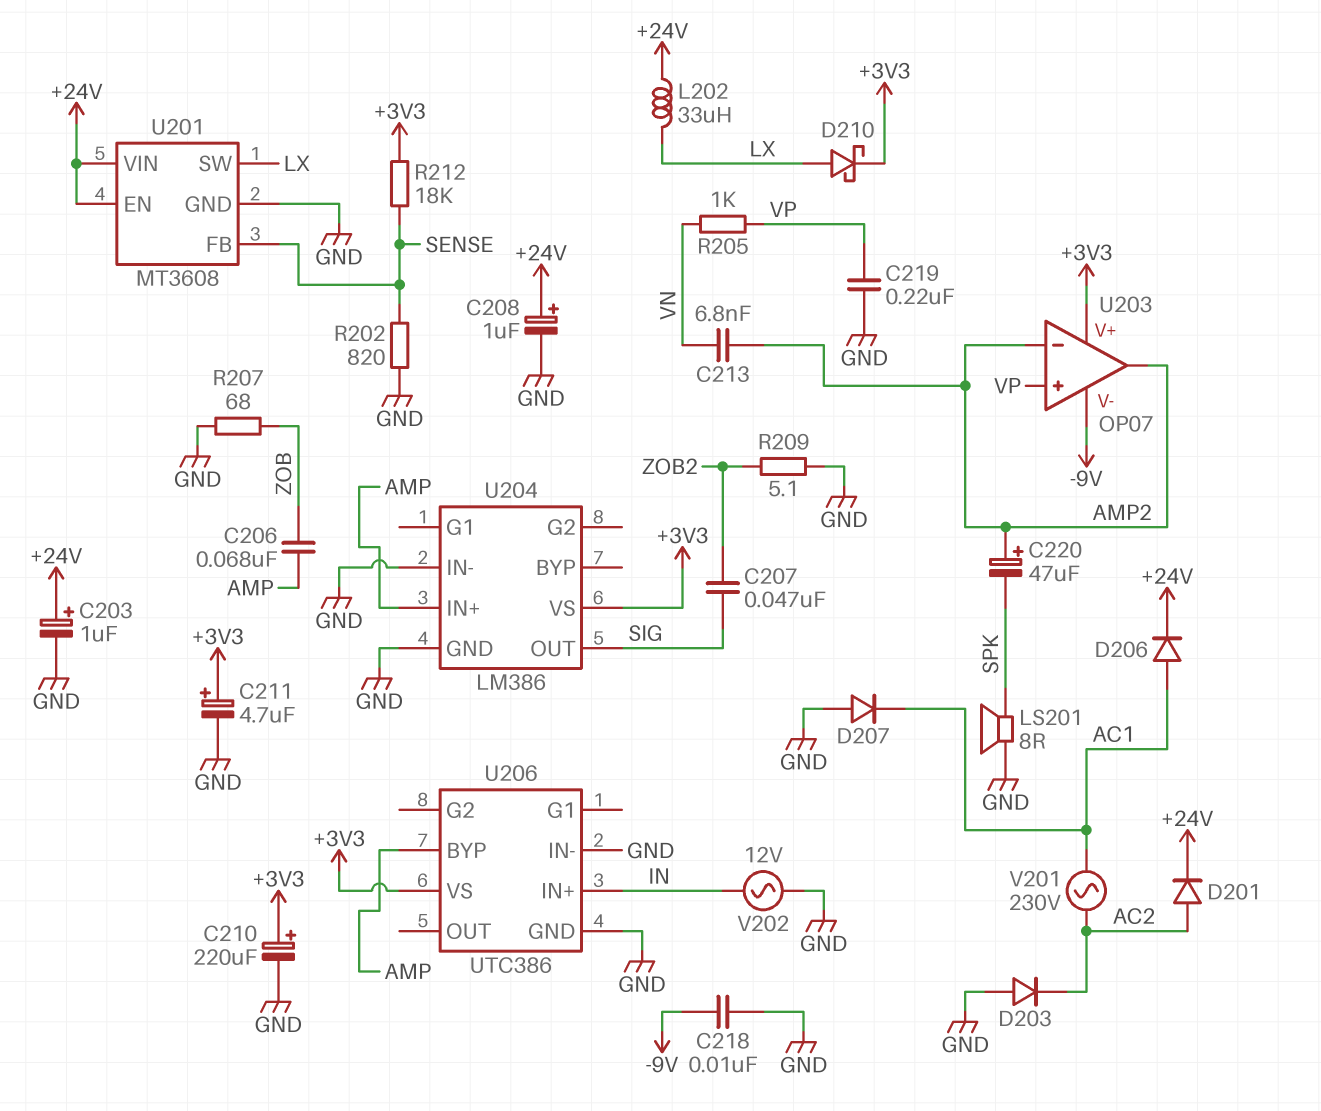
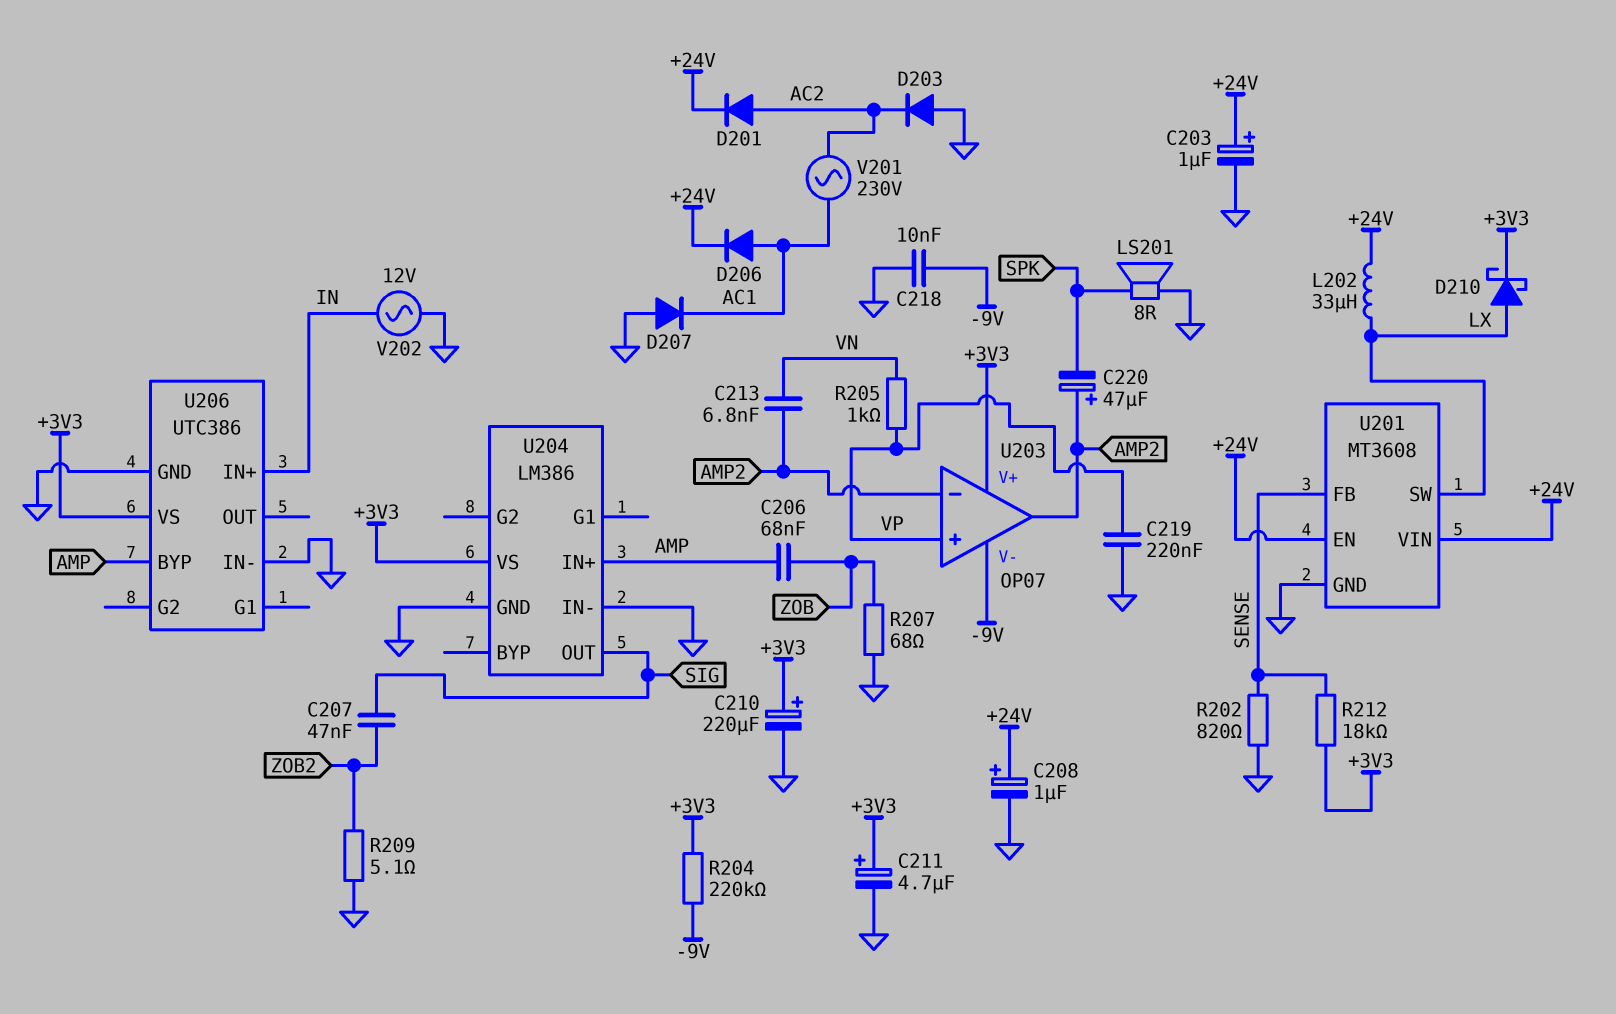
R204: none -> 220k (+3V3, -9V)

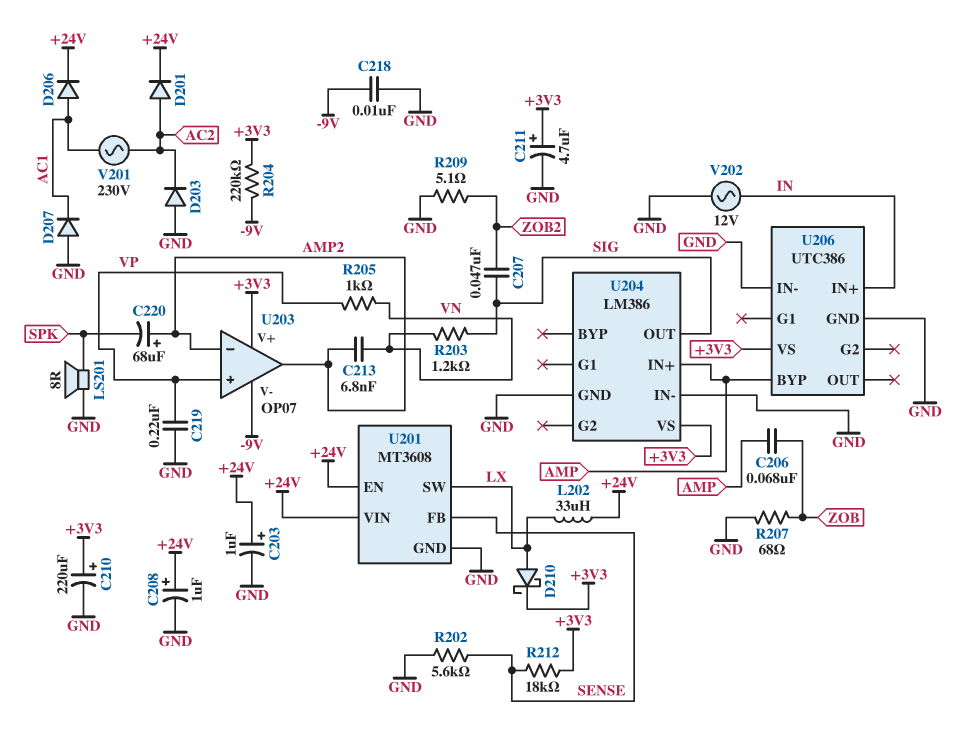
C220: 47uF (plus AMP2, minus SPK) -> 68uF (plus AMP2, minus SPK)
R202: 820 (GND, SENSE) -> 5.6k (GND, SENSE)
R203: none -> 1.2k (SIG, VN)

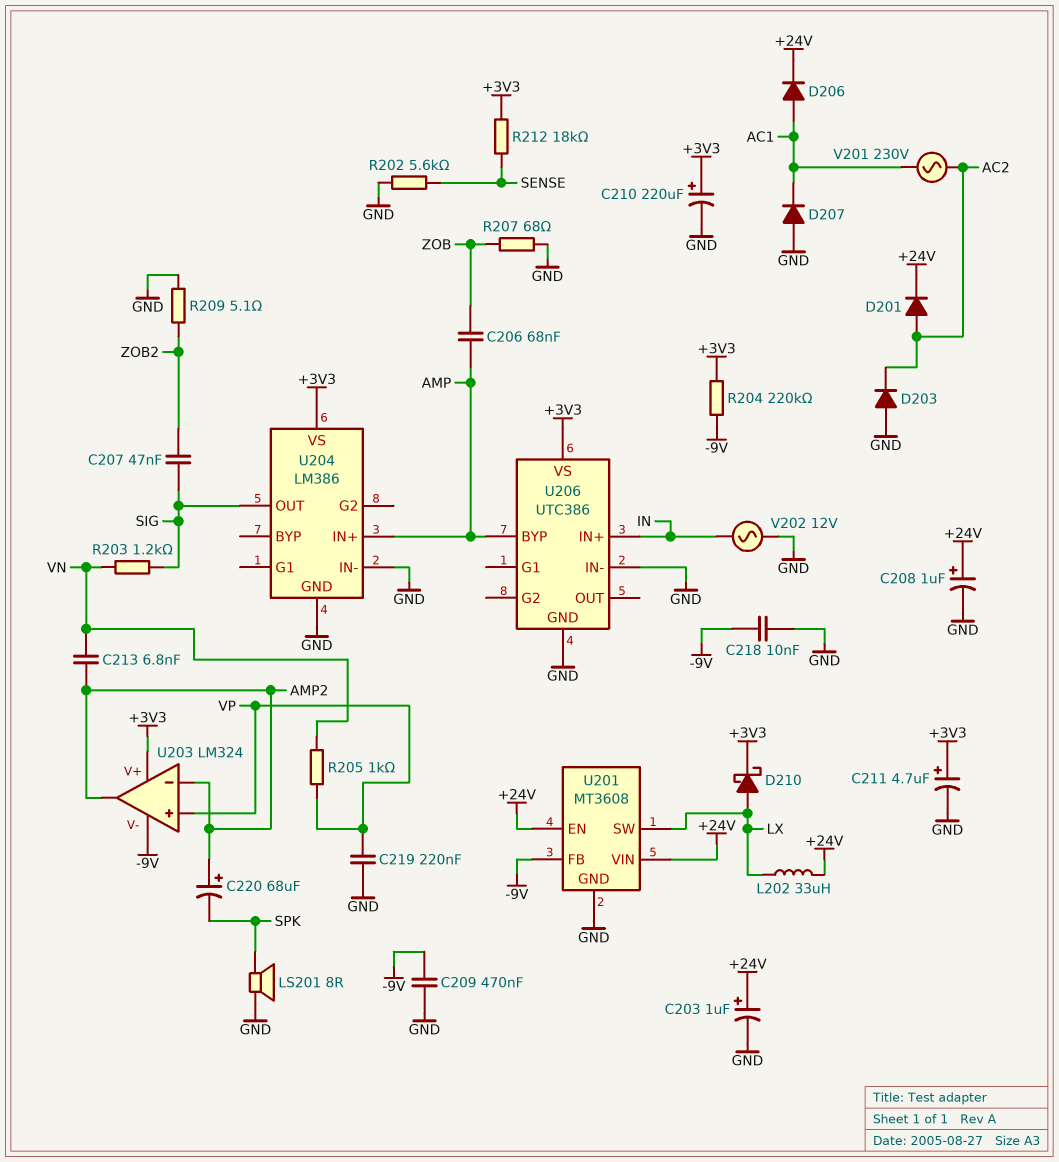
C209: none -> 470nF (-9V, GND)
U201 pin FB: SENSE -> -9V
U203: OP07 -> LM324

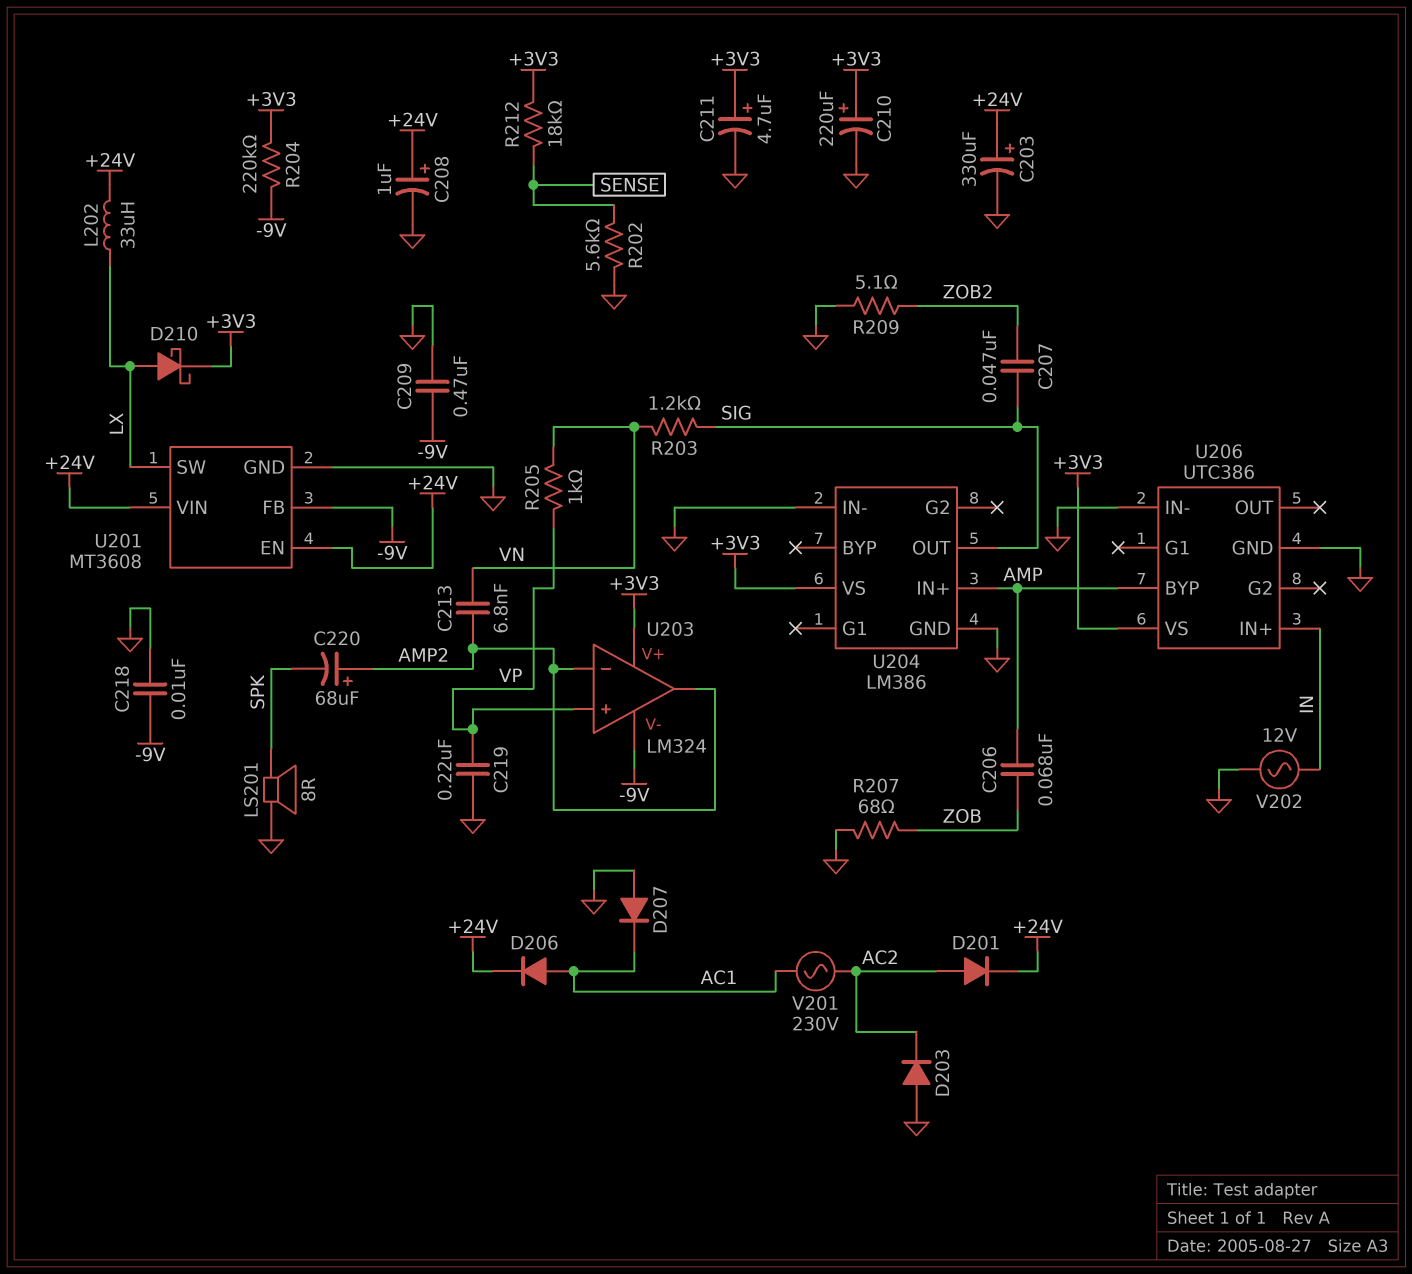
C203: 1uF (plus +24V, minus GND) -> 330uF (plus +24V, minus GND)

